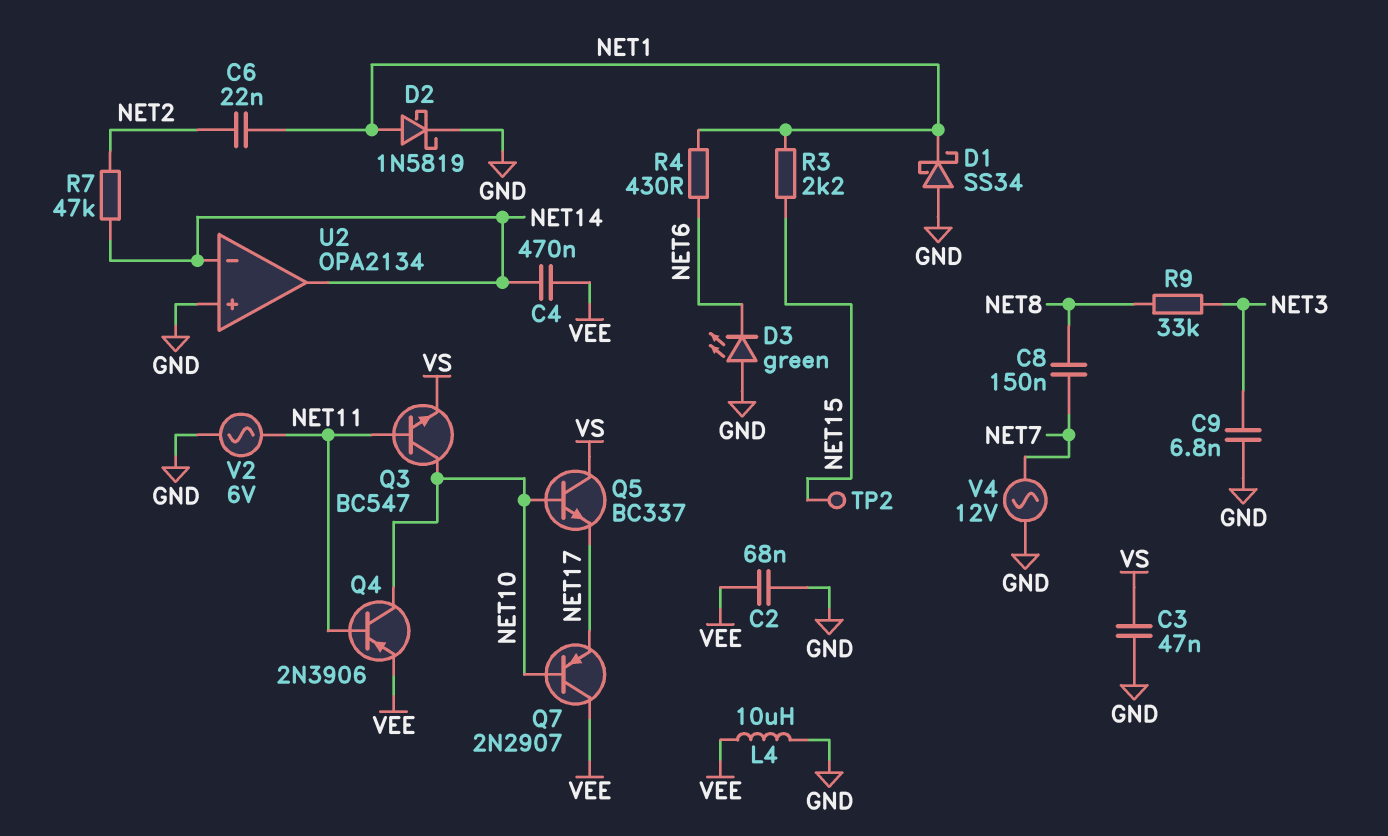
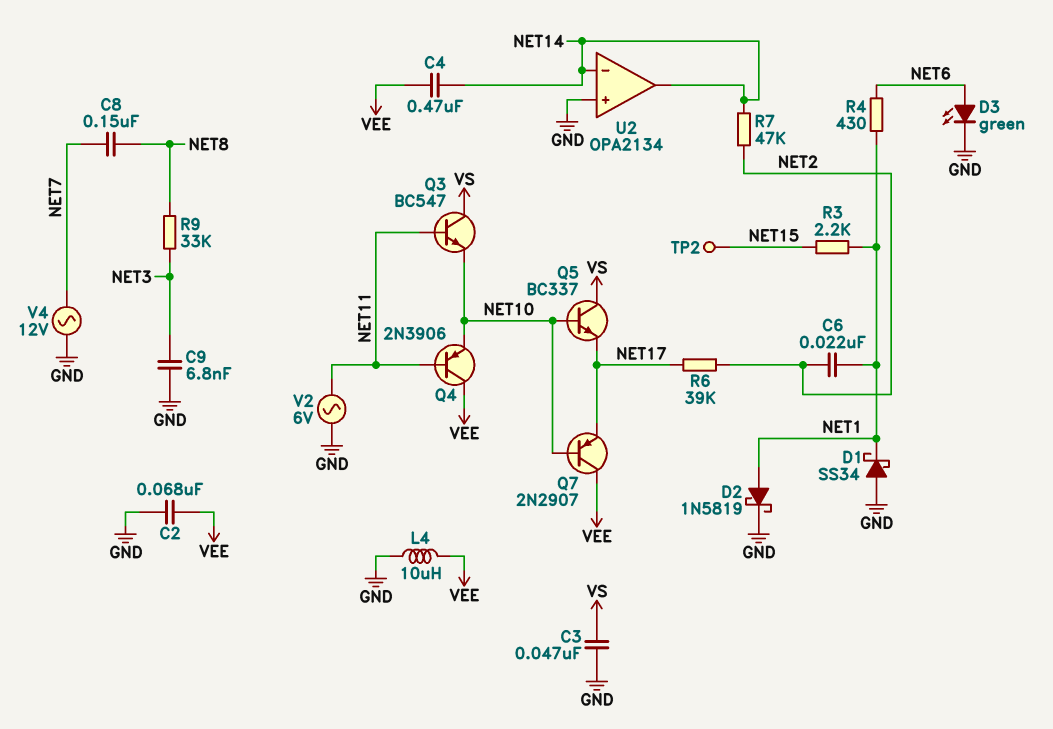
D3: LED green (A GND, K NET6) -> LED green (A NET6, K GND)
Q3: NPN BC547 (B NET11, C NET10, E VS) -> NPN BC547 (B NET11, C VS, E NET10)
Q4: PNP 2N3906 (B NET11, C NET10, E VEE) -> PNP 2N3906 (B NET11, C VEE, E NET10)
R6: none -> 39k (NET2, NET17)

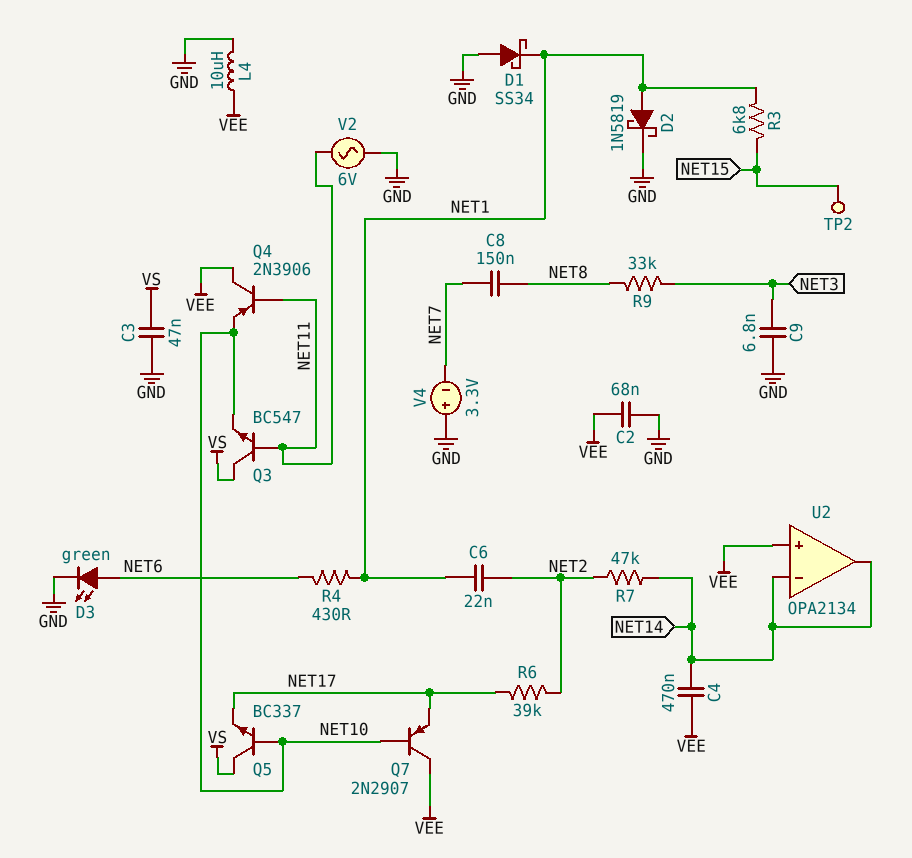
R3: 2.2k (NET1, NET15) -> 6.8k (NET1, NET15)
U2 pin in+: GND -> VEE
V4: AC 12V (GND, NET7) -> 3.3V (plus GND, minus NET7)

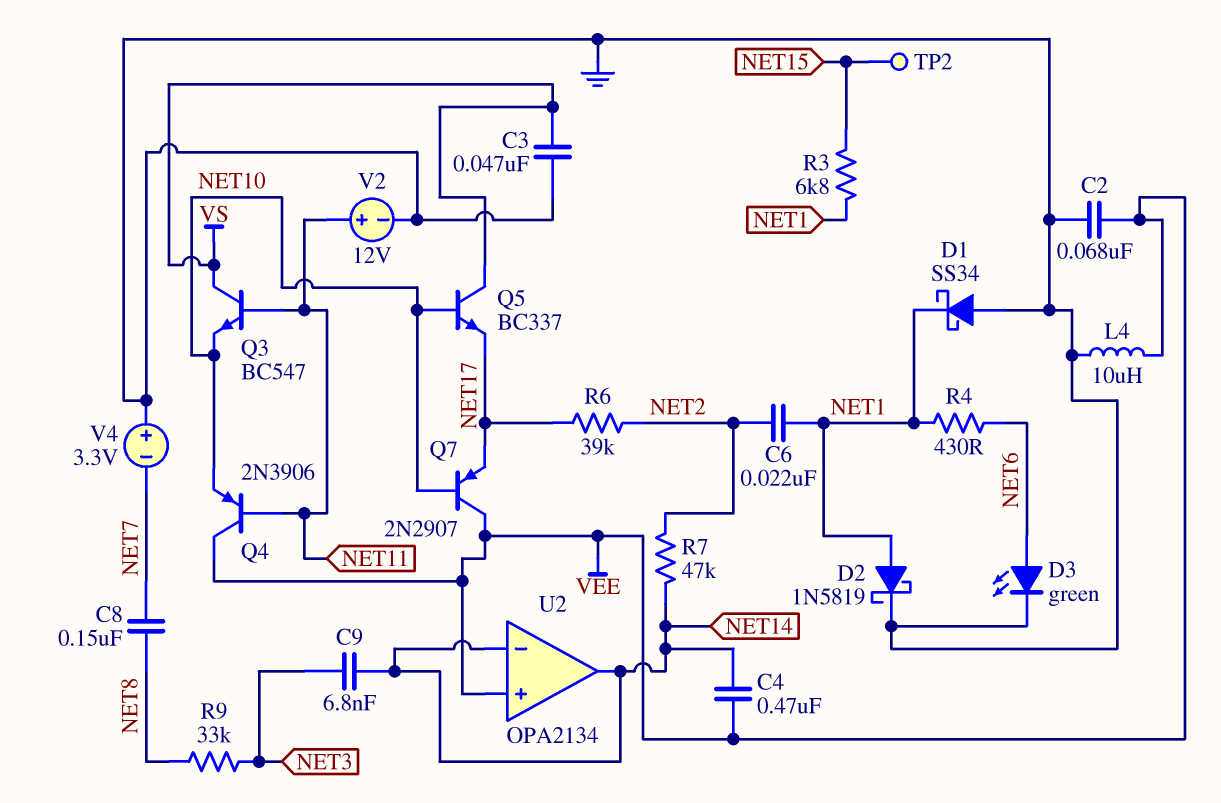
C9: 6.8nF (GND, NET3) -> 6.8nF (NET3, NET14)
V2: AC 6V (GND, NET11) -> 12V (plus NET11, minus GND)

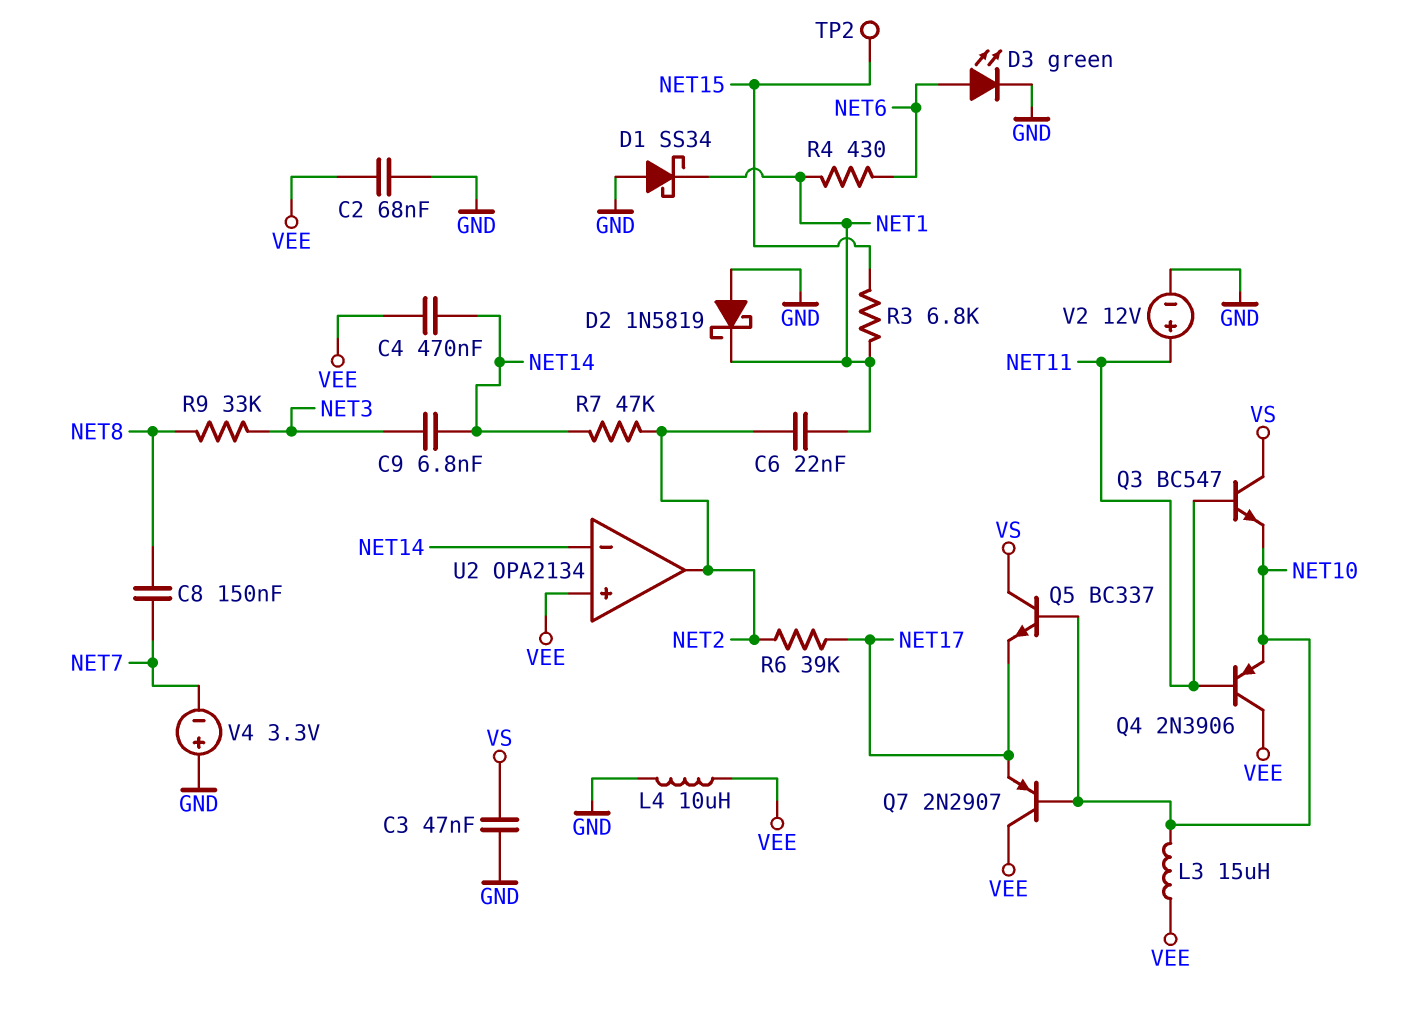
D2: schottky 1N5819 (A NET1, K GND) -> schottky 1N5819 (A GND, K NET1)
L3: none -> 15uH (NET10, VEE)
U2 pin out: NET14 -> NET2

